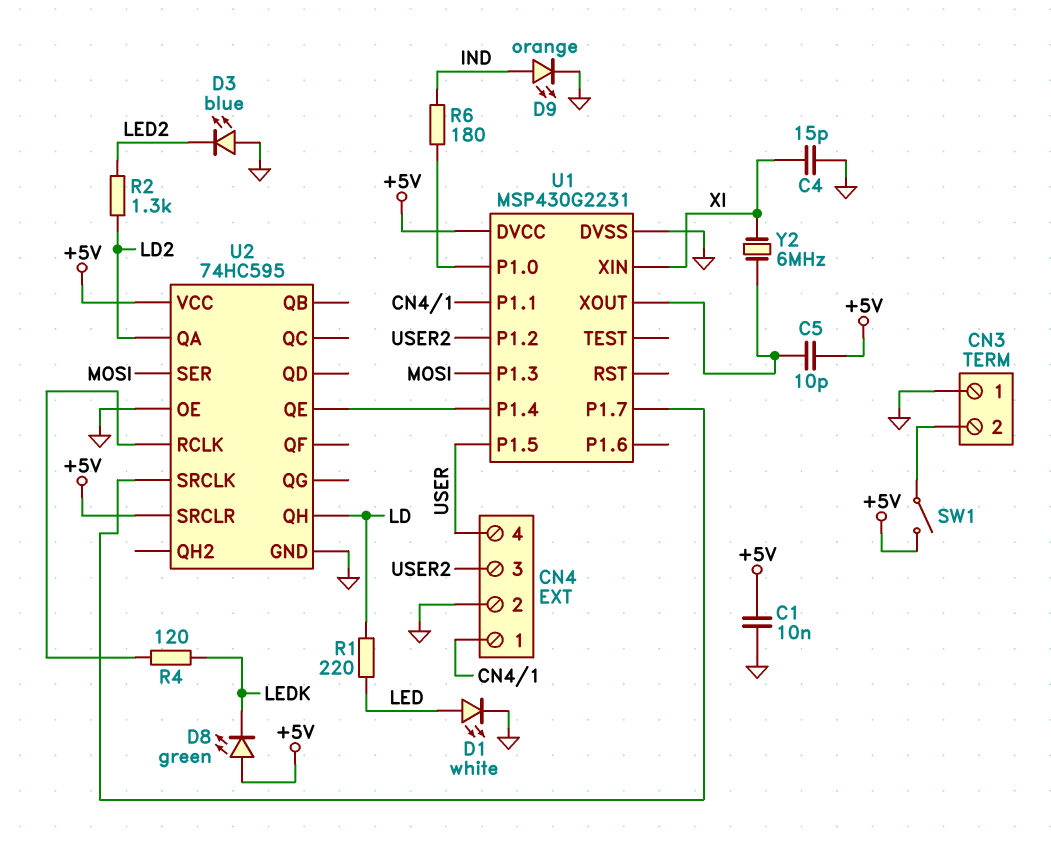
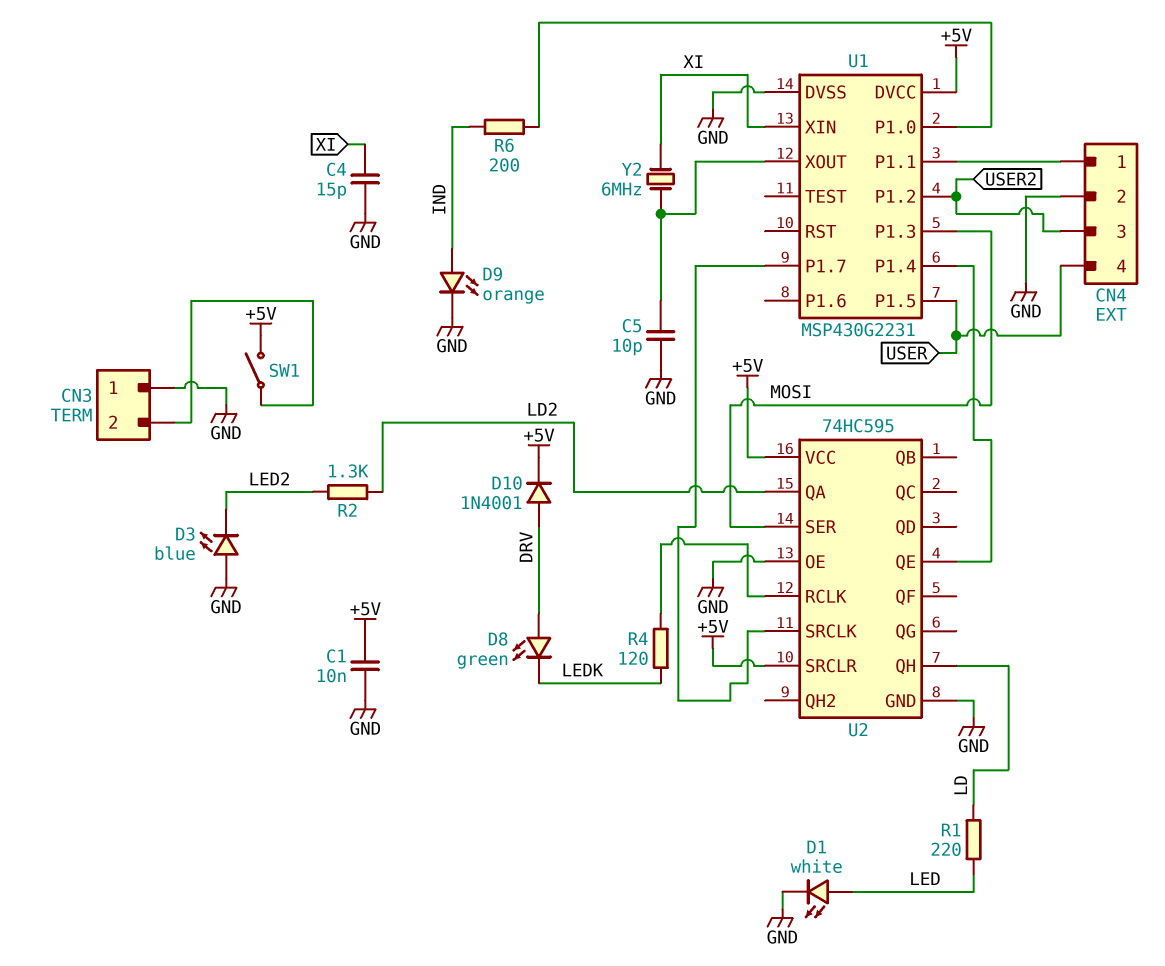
C5: 10pF (+5V, U1/XOUT) -> 10pF (GND, U1/XOUT)
D8: LED green (A +5V, K LEDK) -> LED green (A DRV, K LEDK)
D10: none -> diode 1N4001 (A DRV, K +5V)
R6: 180 (IND, U1/P1.0) -> 200 (IND, U1/P1.0)

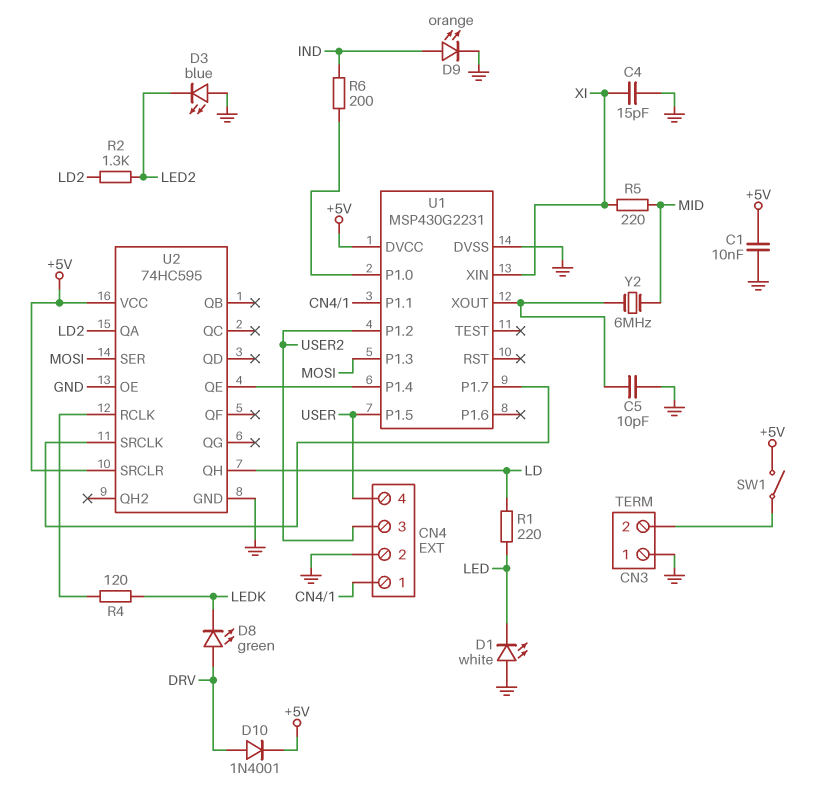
D1: LED white (A LED, K GND) -> LED white (A GND, K LED)
R5: none -> 220 (MID, XI)
Y2: 6MHz (U1/XOUT, XI) -> 6MHz (MID, U1/XOUT)

